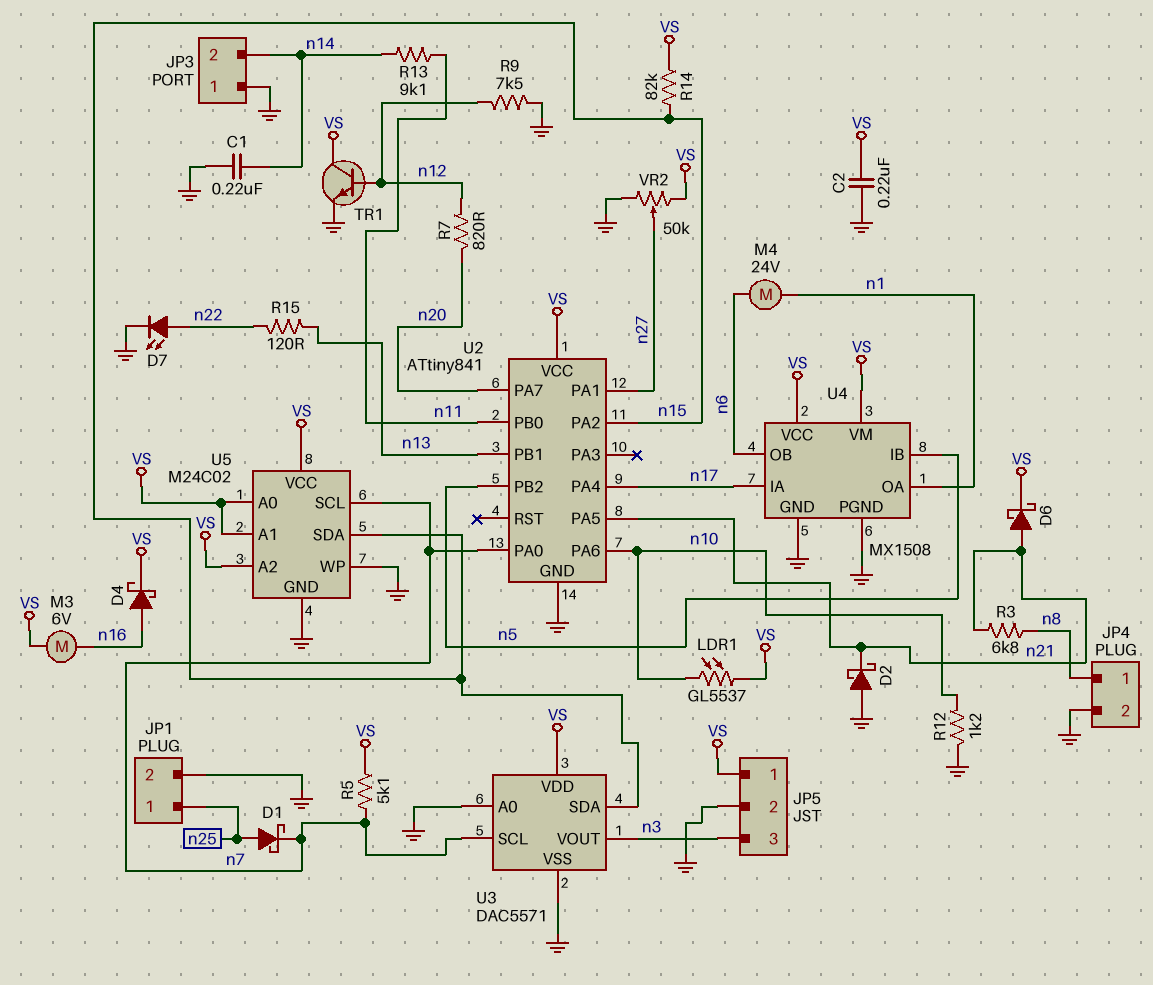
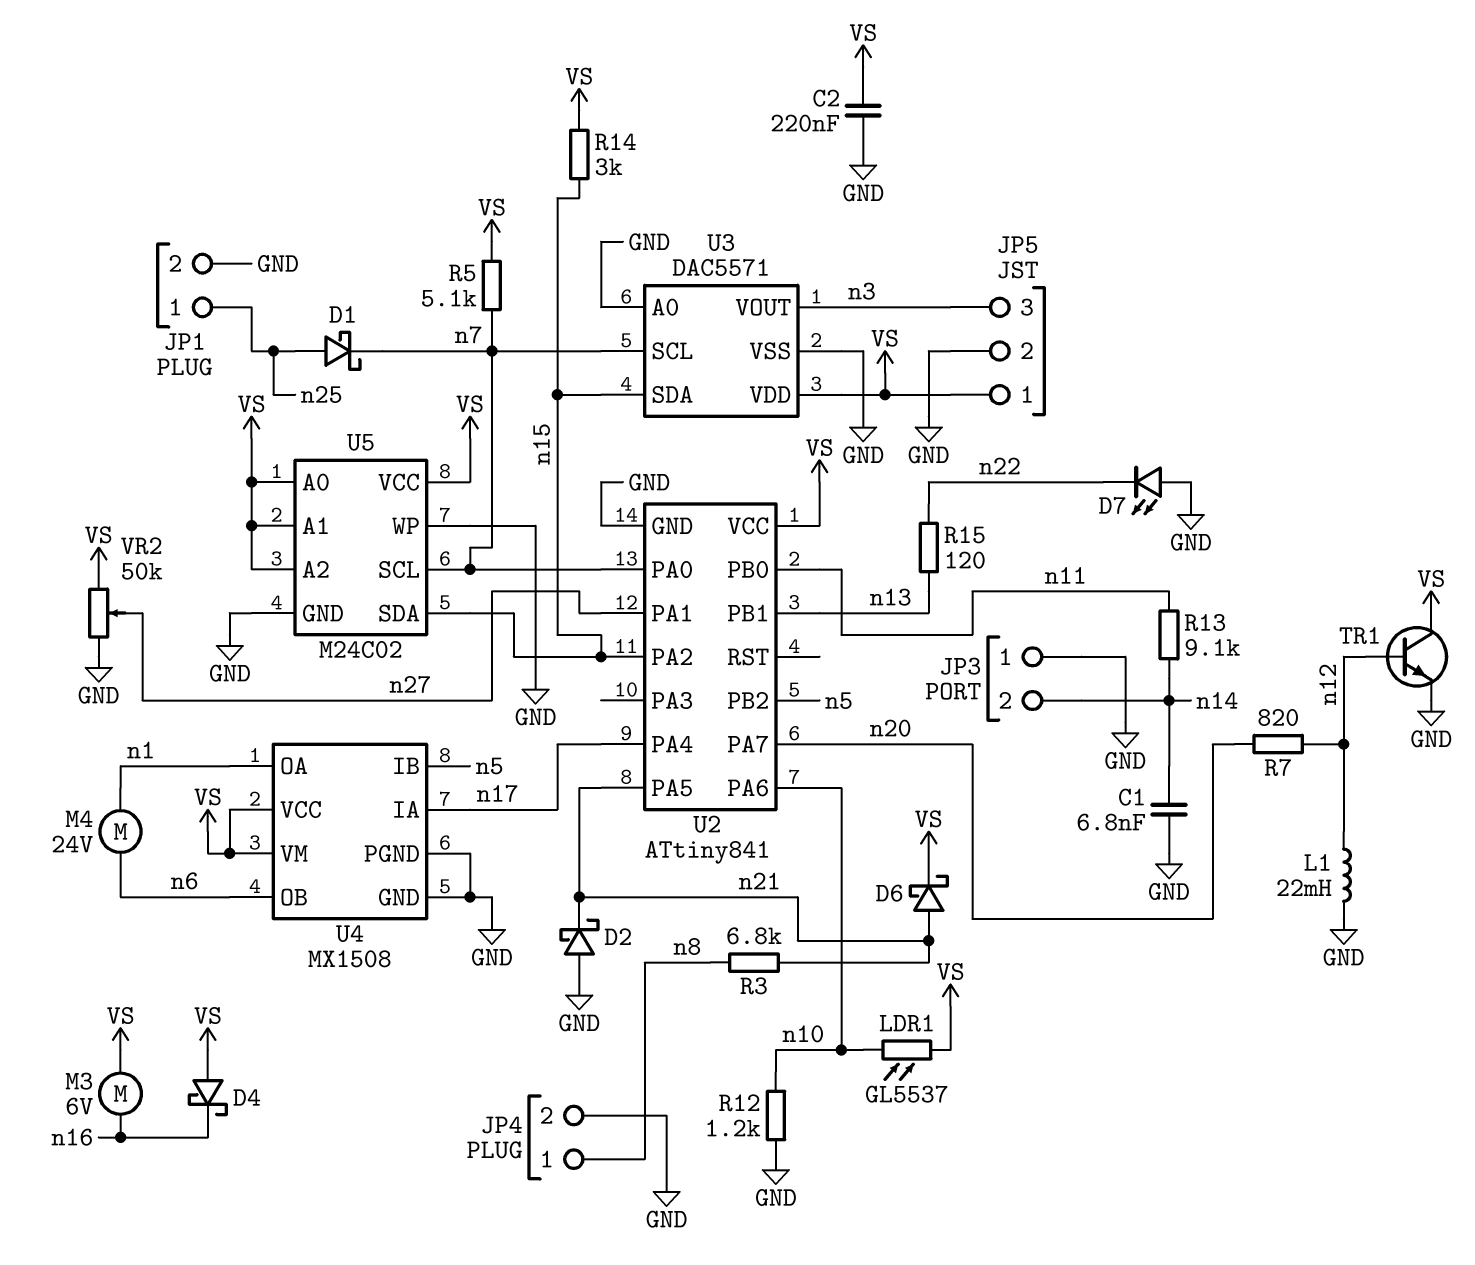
C1: 220nF (GND, n14) -> 6.8nF (GND, n14)
D4: schottky (A n16, K VS) -> schottky (A VS, K n16)
D7: LED (A n22, K GND) -> LED (A GND, K n22)
L1: none -> 22mH (GND, n12)
R9: 7.5k (GND, n12) -> none
R14: 82k (VS, n15) -> 3k (VS, n15)

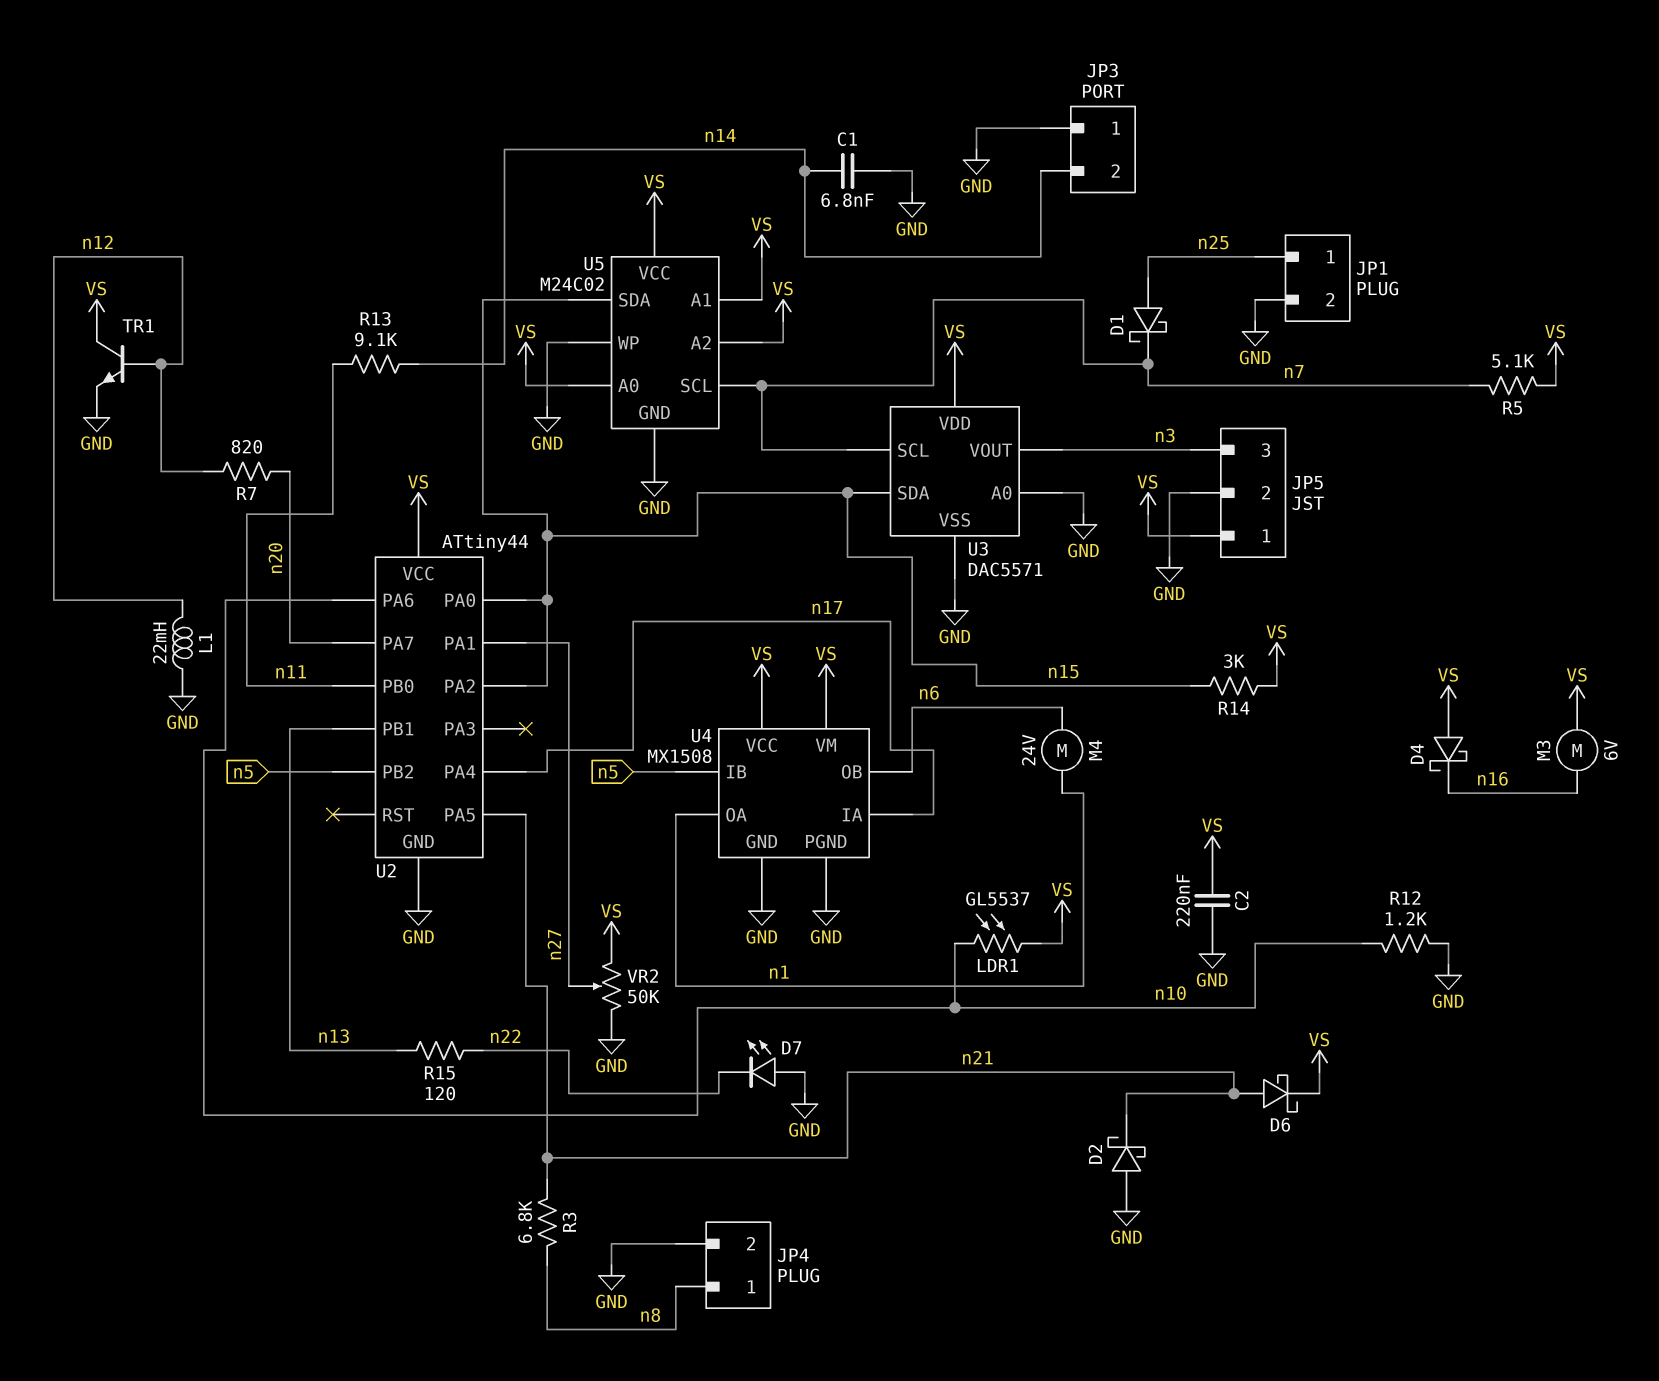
U2: ATtiny841 -> ATtiny44
U2 pin PA0: n7 -> n15

